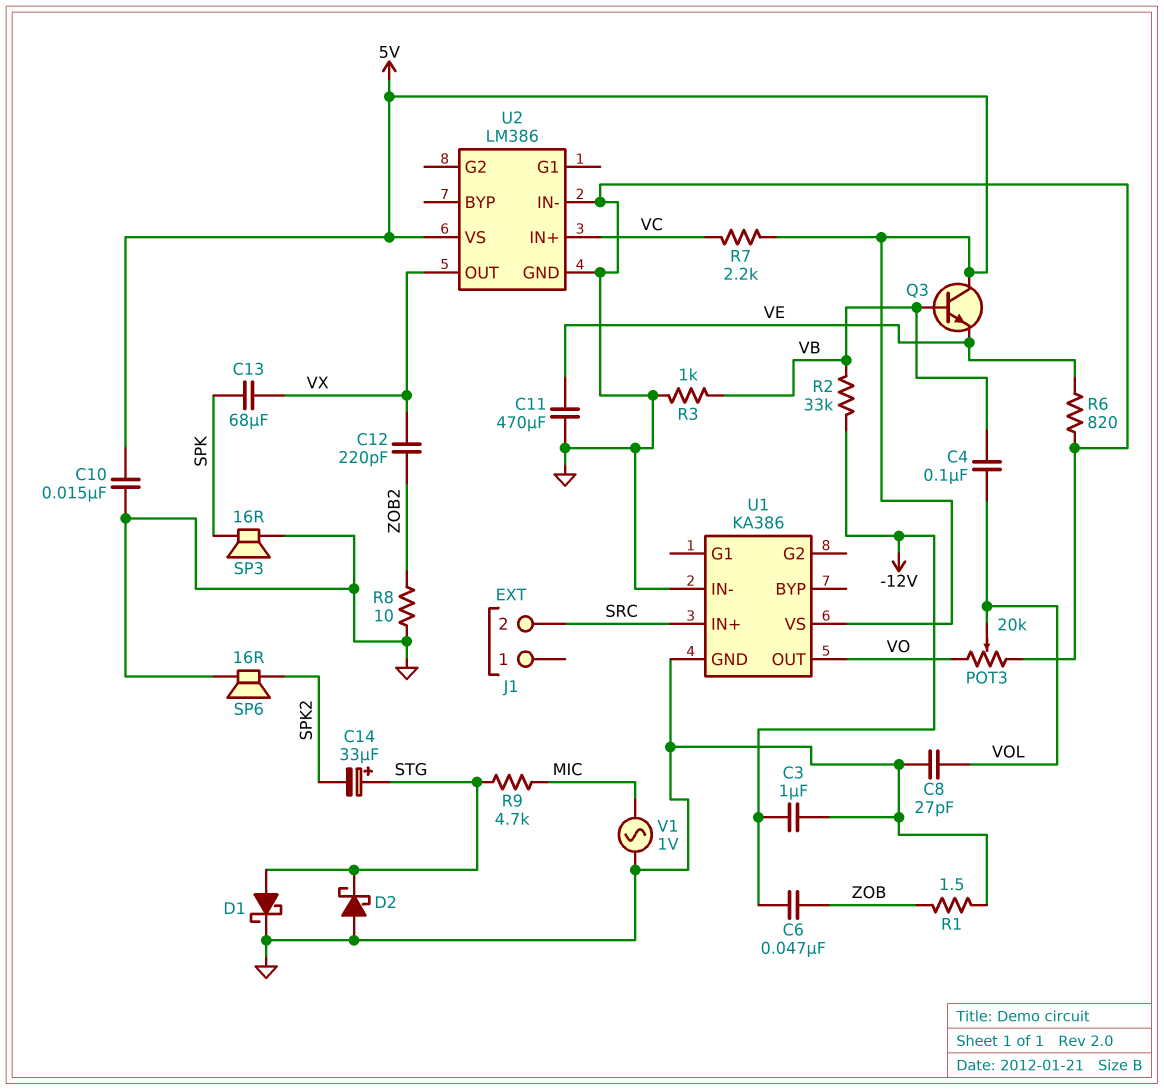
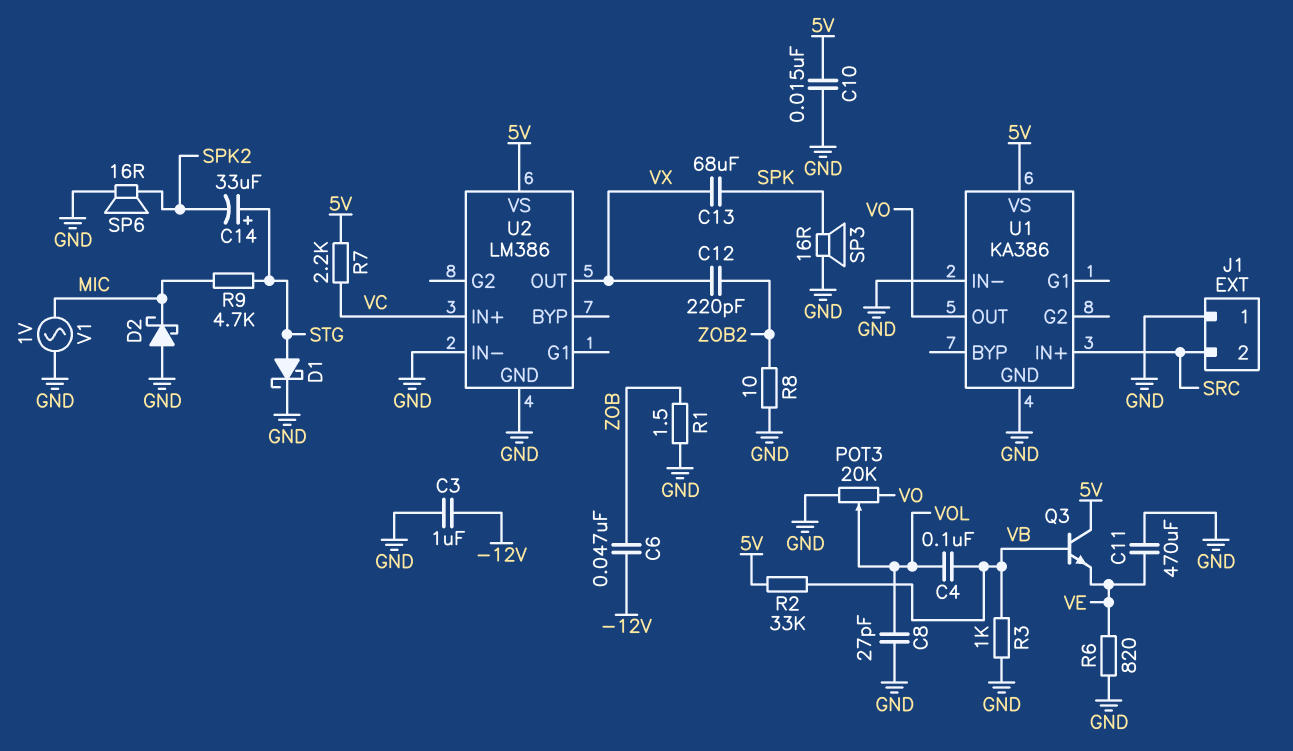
D2: schottky (A GND, K STG) -> schottky (A GND, K MIC)
J1 pin 1: none -> GND
R2: 33k (-12V, VB) -> 33k (5V, VB)

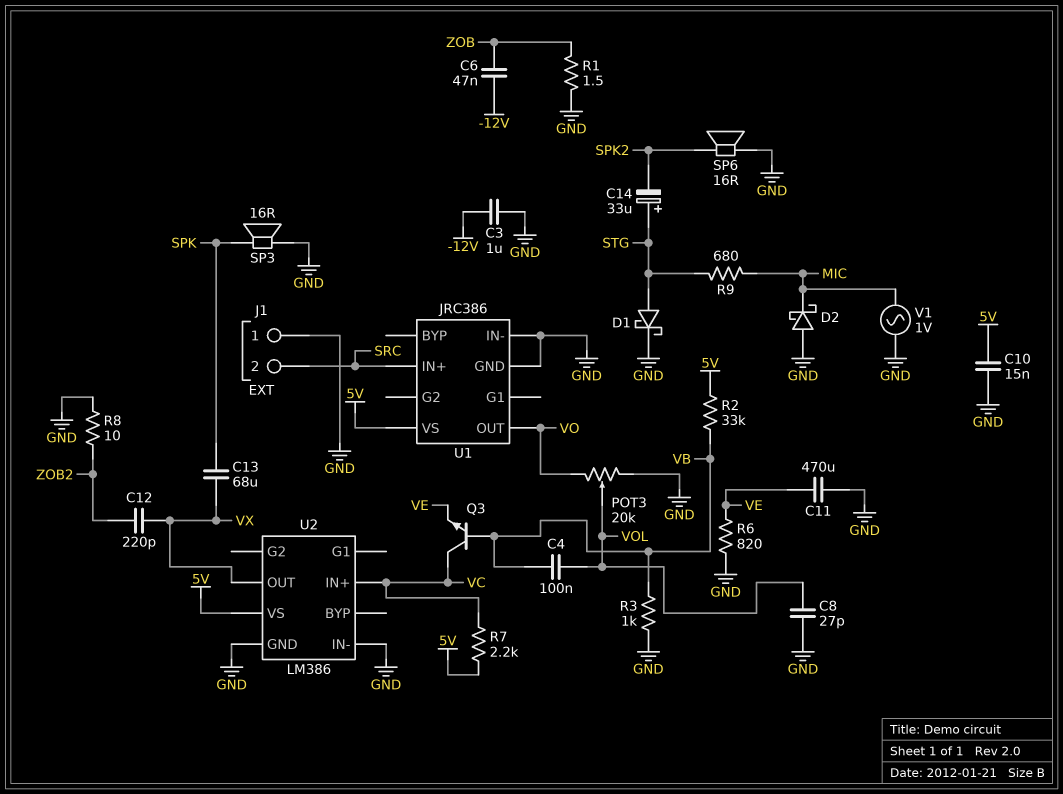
Q3: NPN (B VB, C 5V, E VE) -> NPN (B VB, C VC, E VE)
R9: 4.7k (MIC, STG) -> 680 (MIC, STG)
U1: KA386 -> JRC386

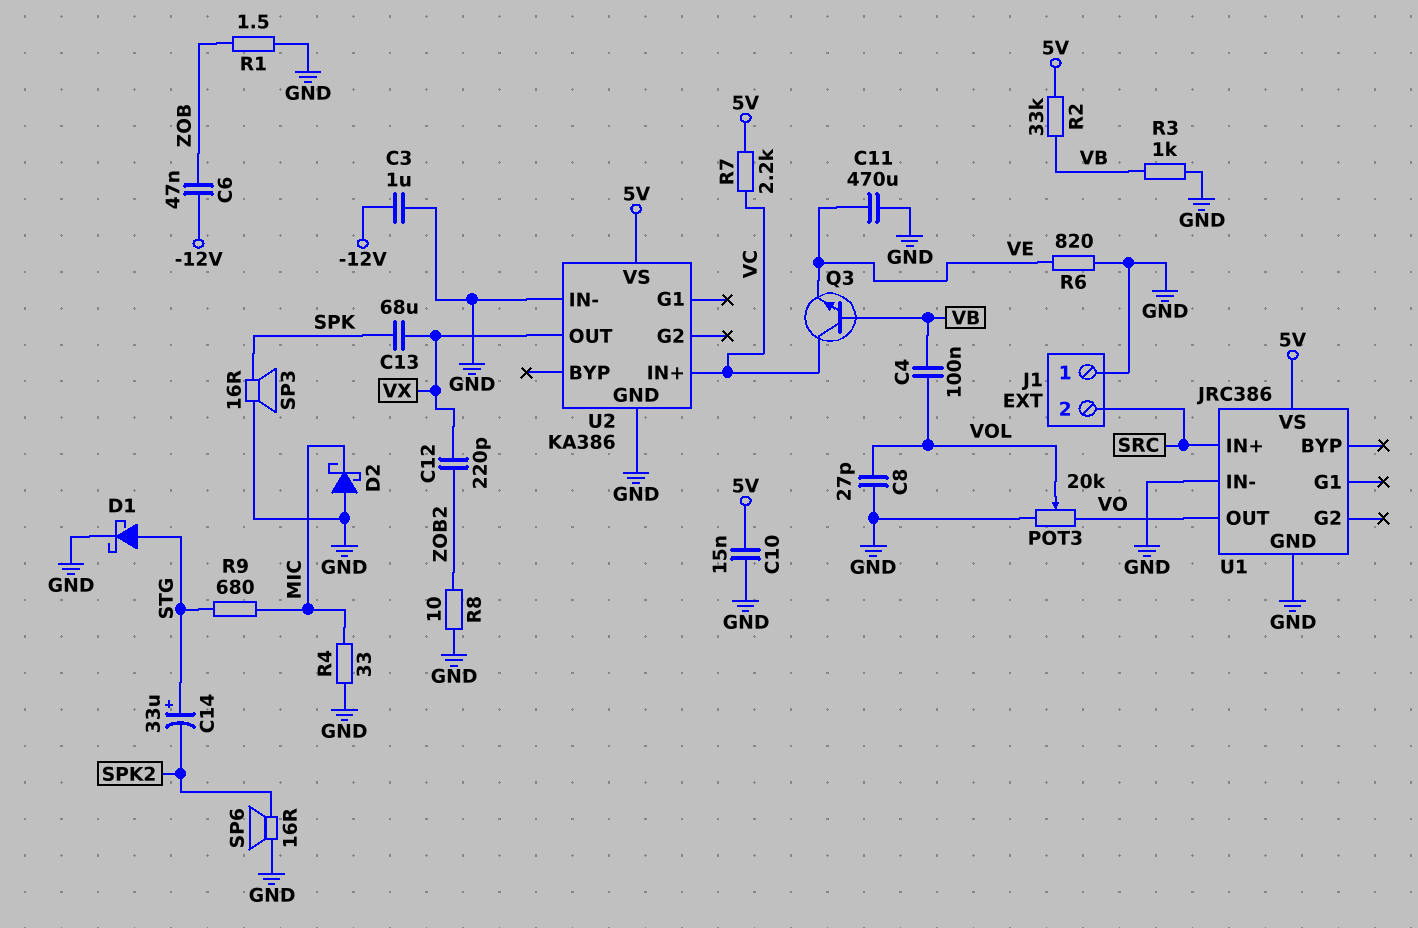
R4: none -> 33 (GND, MIC)
U2: LM386 -> KA386
V1: AC 1V (GND, MIC) -> none

